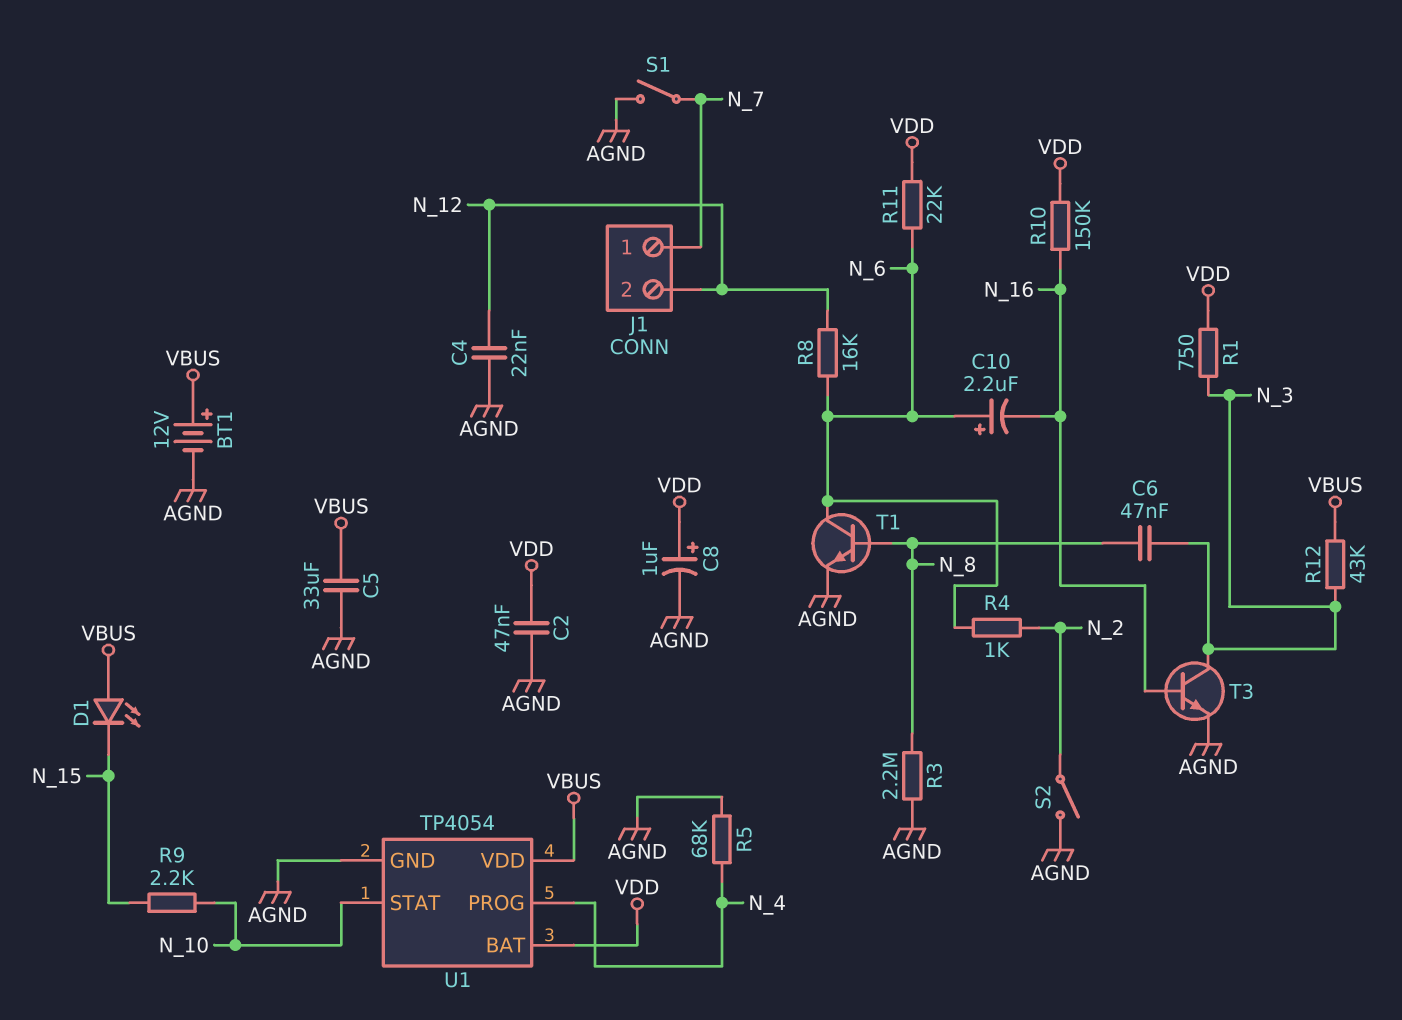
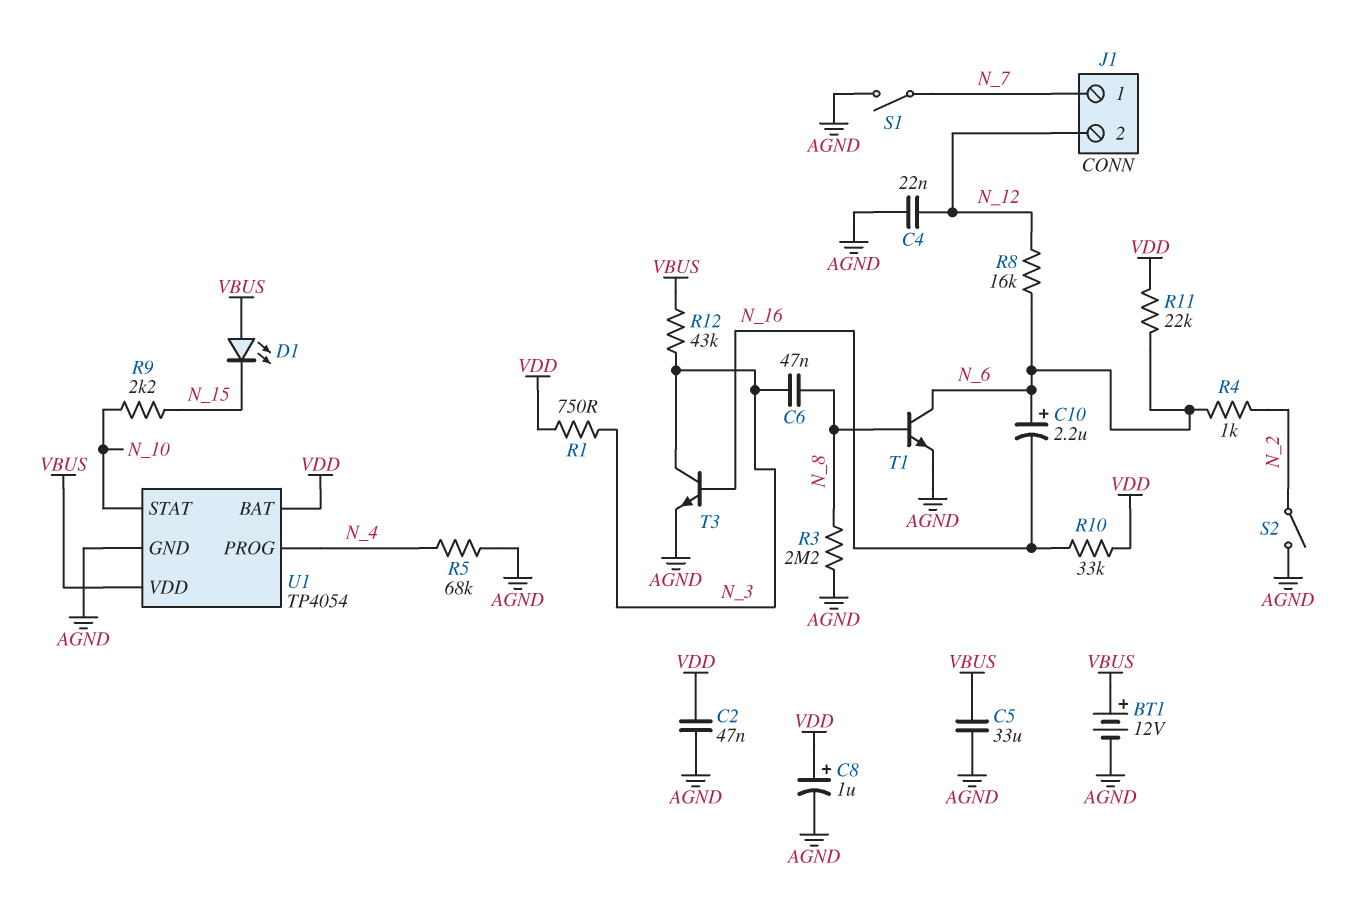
R10: 150k (N_16, VDD) -> 33k (N_16, VDD)

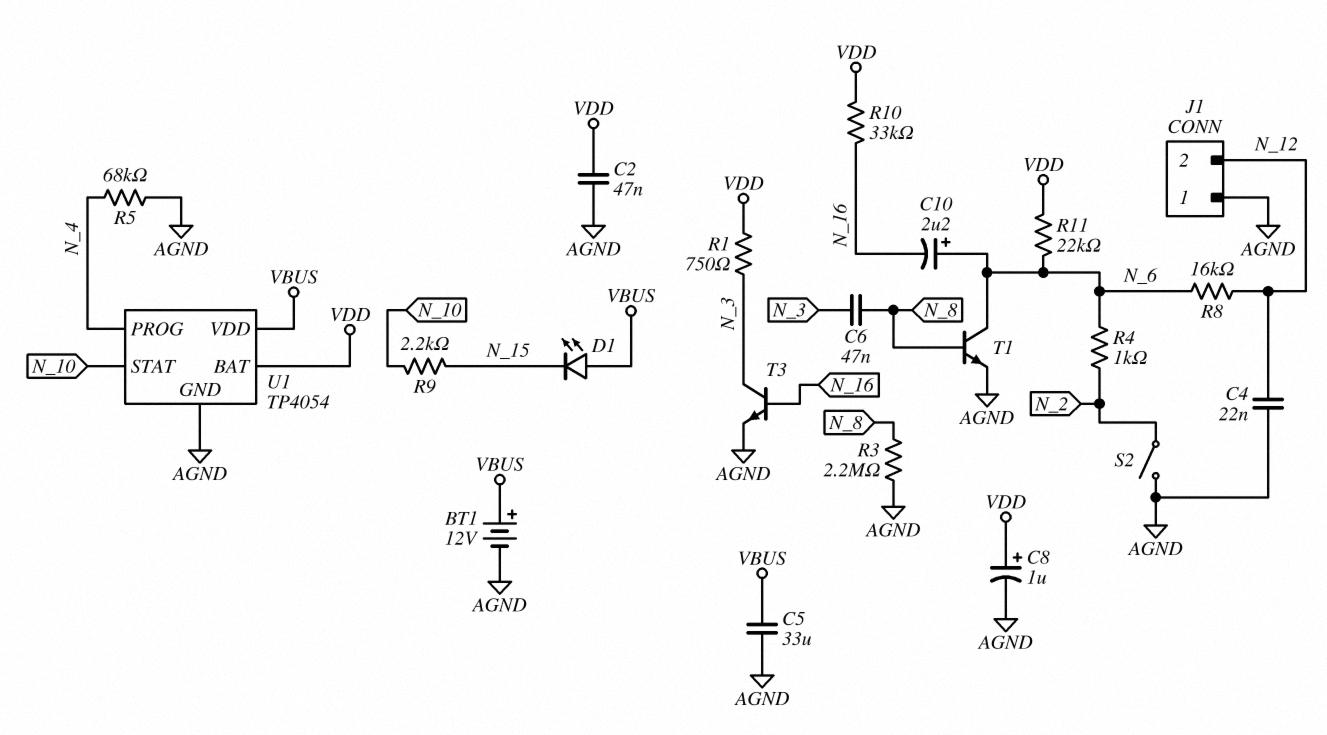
J1 pin 1: N_7 -> AGND
R12: 43k (N_3, VBUS) -> none
S1: switch (AGND, N_7) -> none

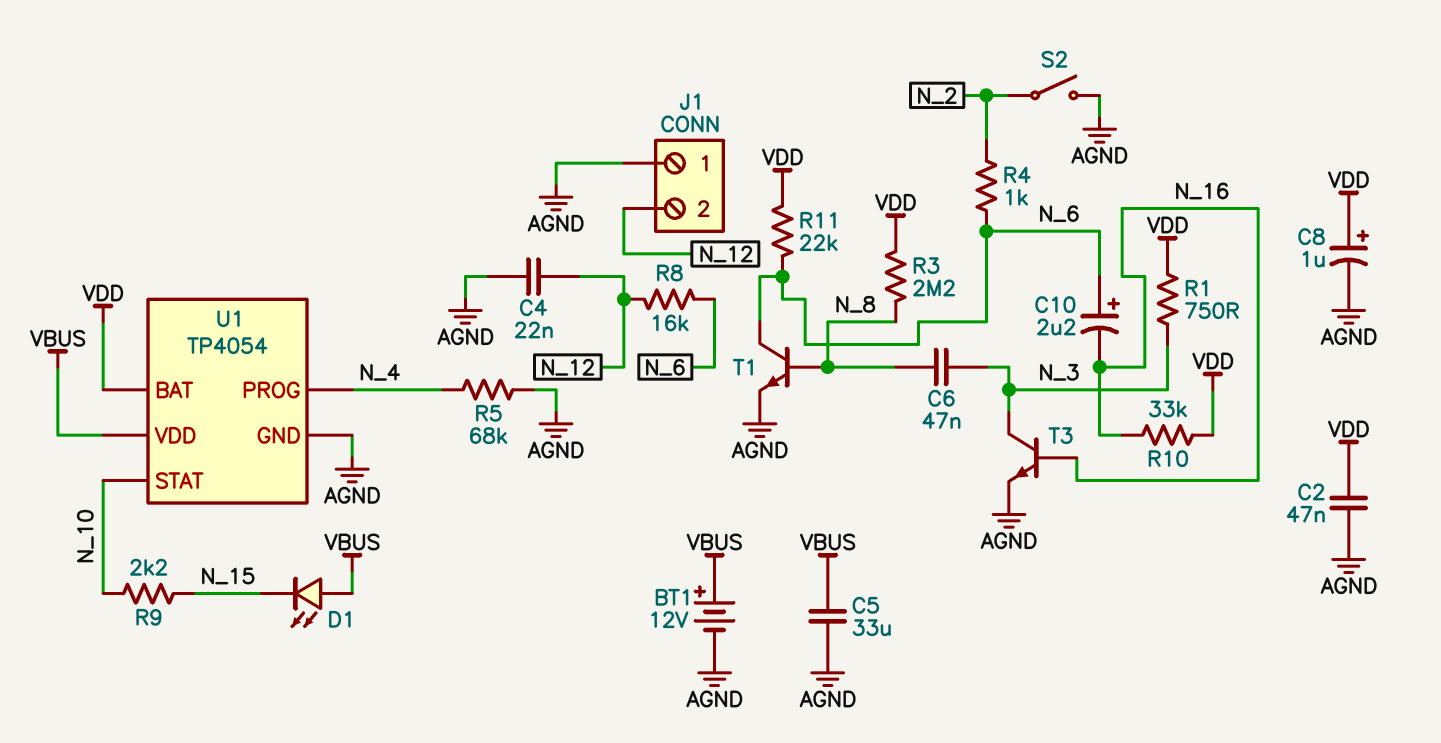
R3: 2.2M (AGND, N_8) -> 2.2M (N_8, VDD)

